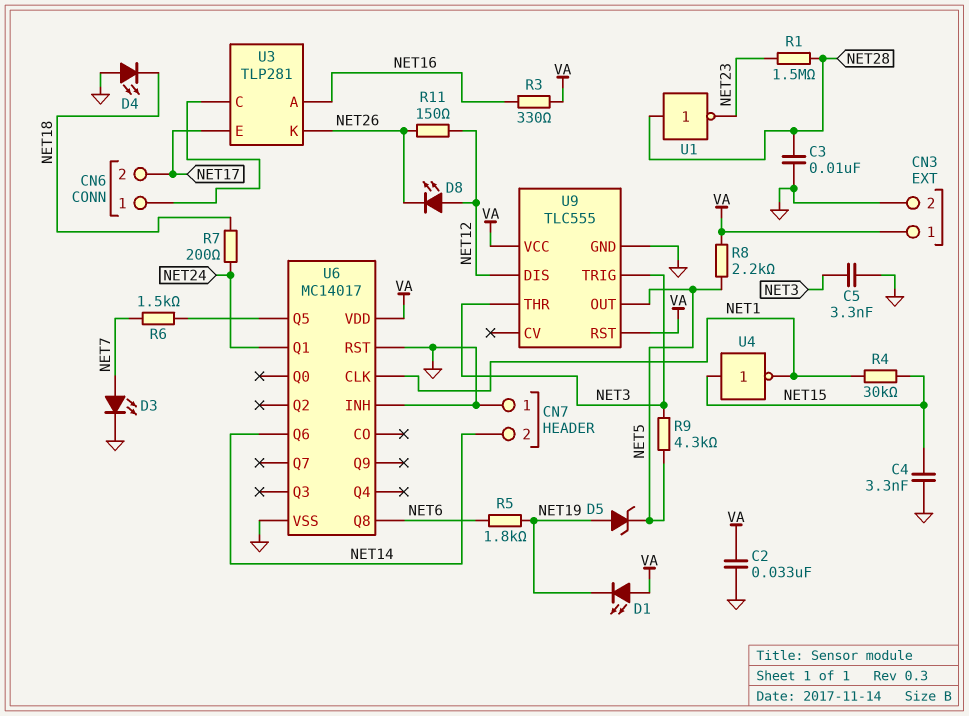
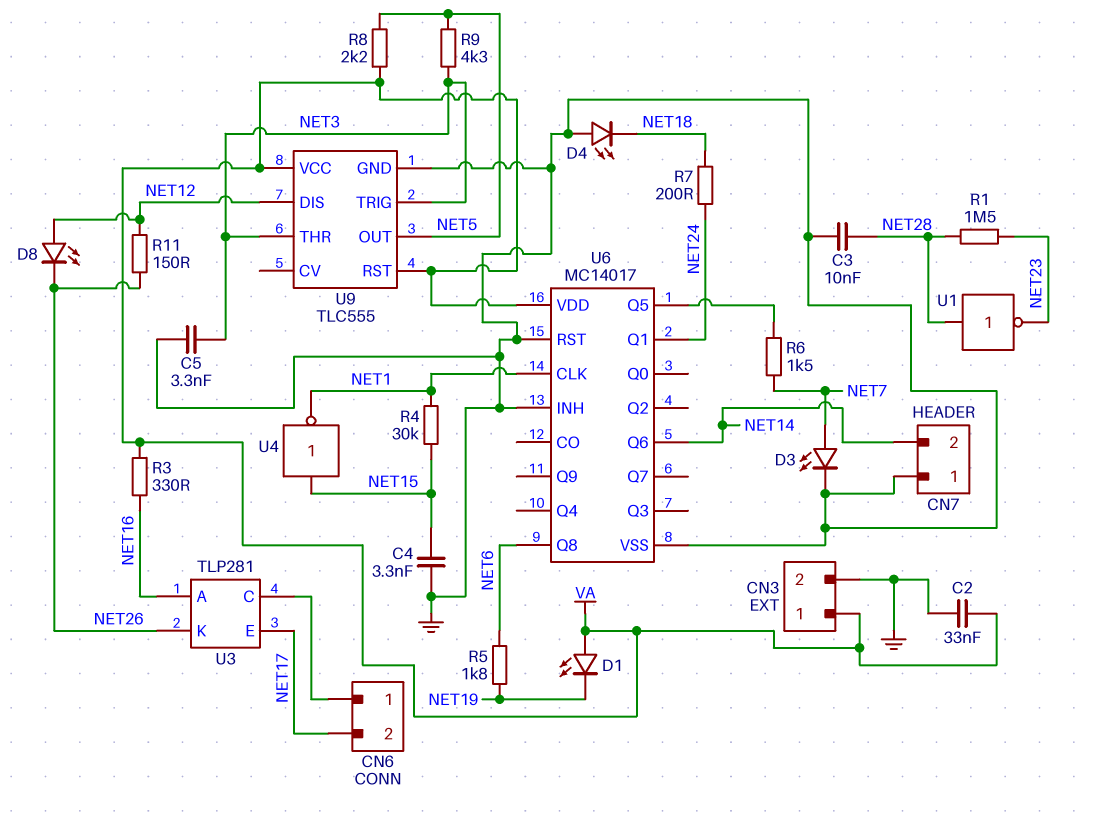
D5: zener (A NET19, K NET5) -> none

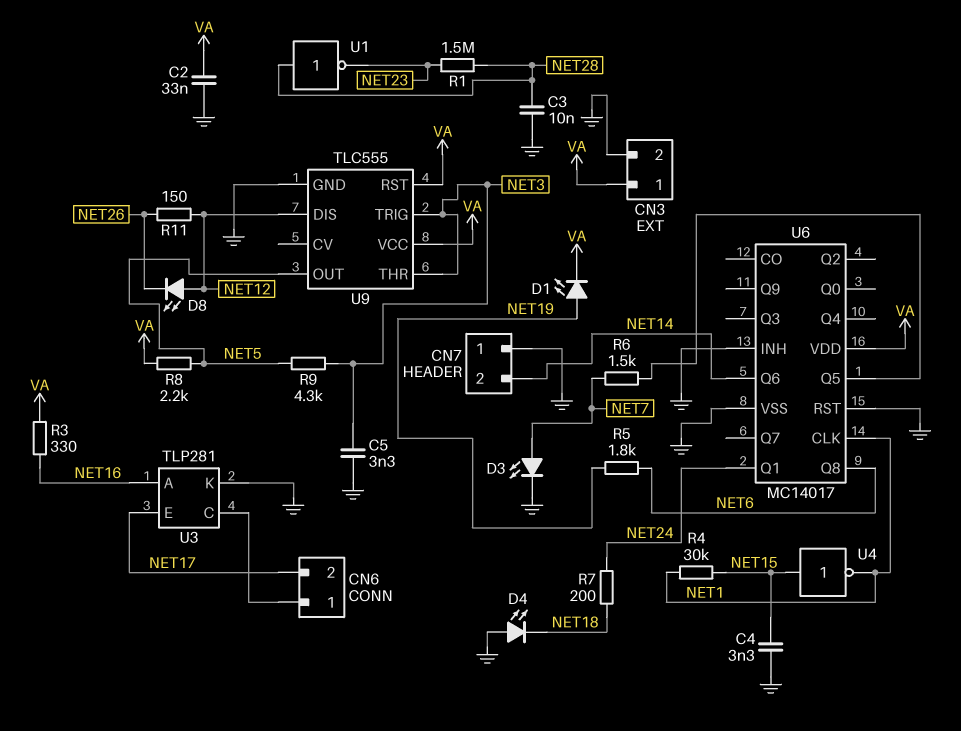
D1: LED (A VA, K NET19) -> LED (A NET19, K VA)
U3 pin K: NET26 -> GND

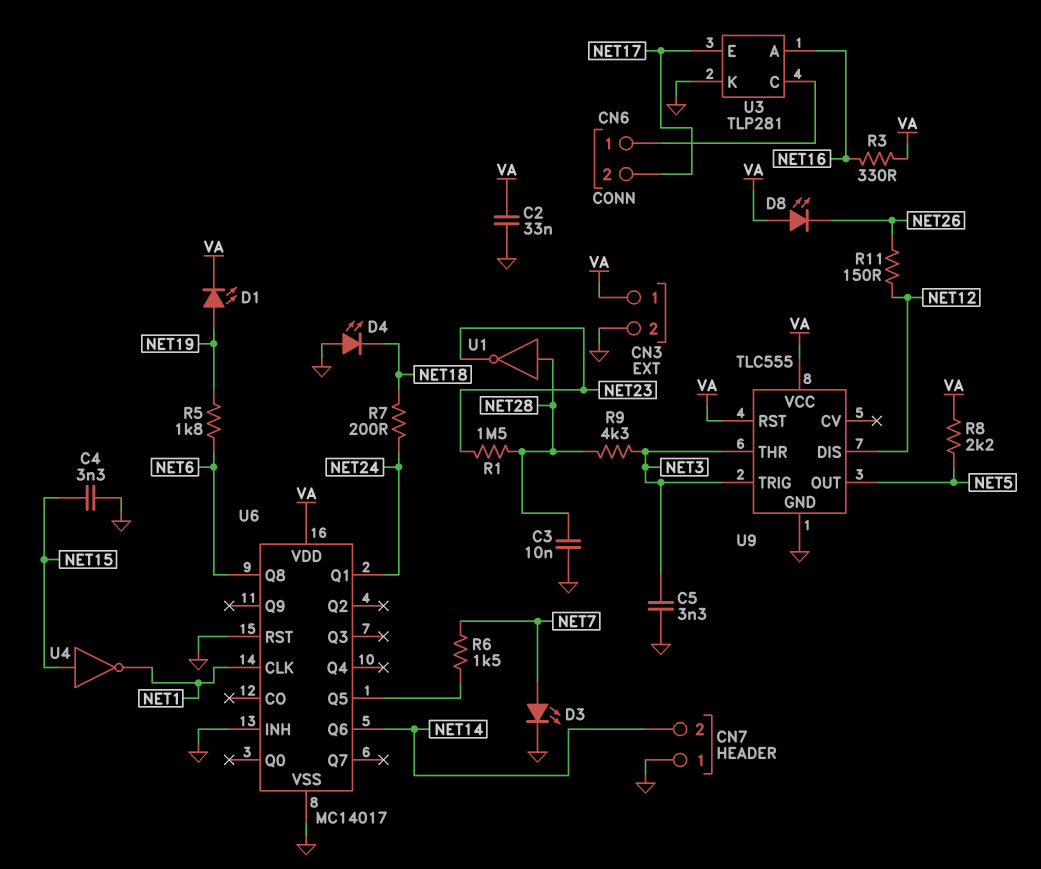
D8: LED (A NET12, K NET26) -> LED (A VA, K NET26)
R4: 30k (NET1, NET15) -> none
R9: 4.3k (NET3, NET5) -> 4.3k (NET3, NET28)

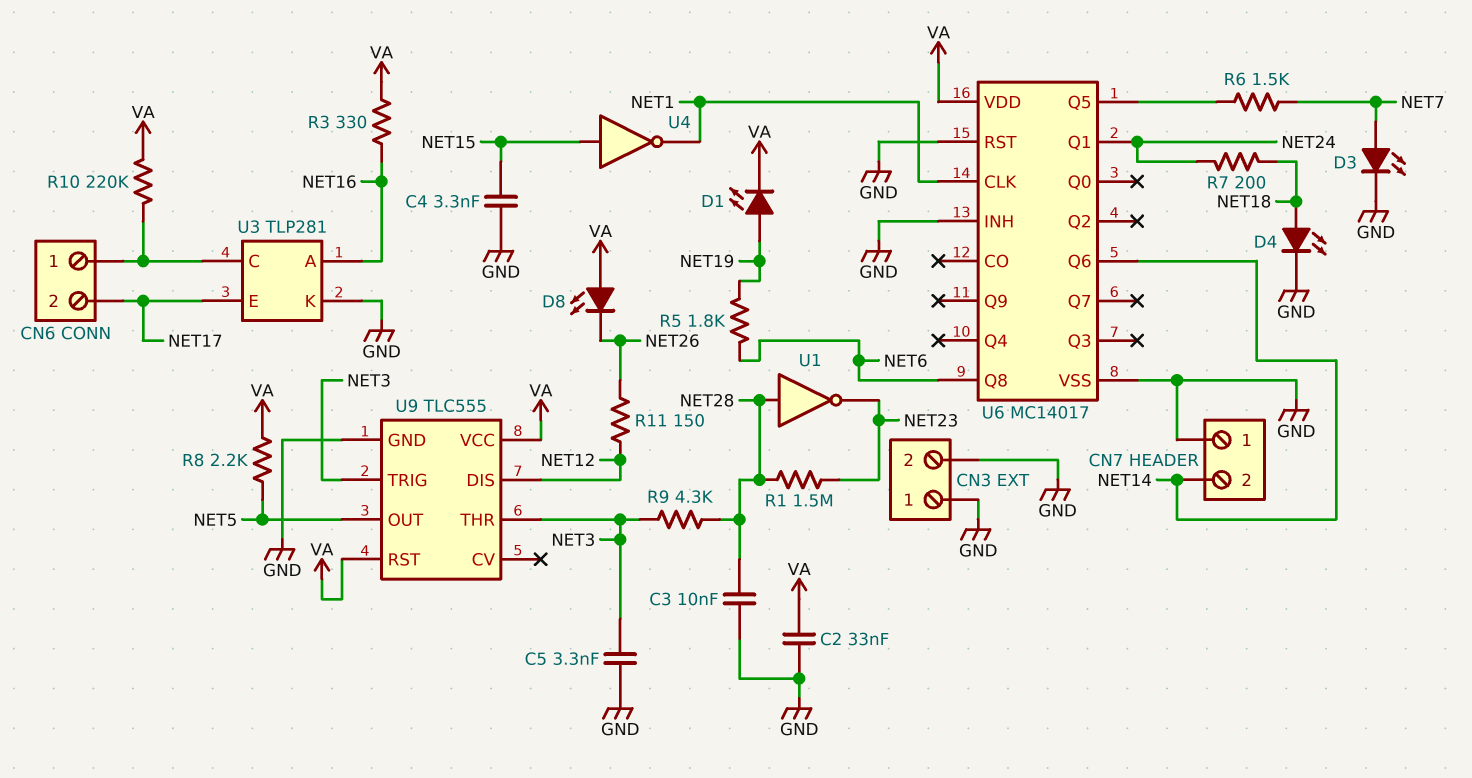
CN3 pin 1: VA -> GND
D4: LED (A GND, K NET18) -> LED (A NET18, K GND)
R10: none -> 220k (CN6/1, VA)

